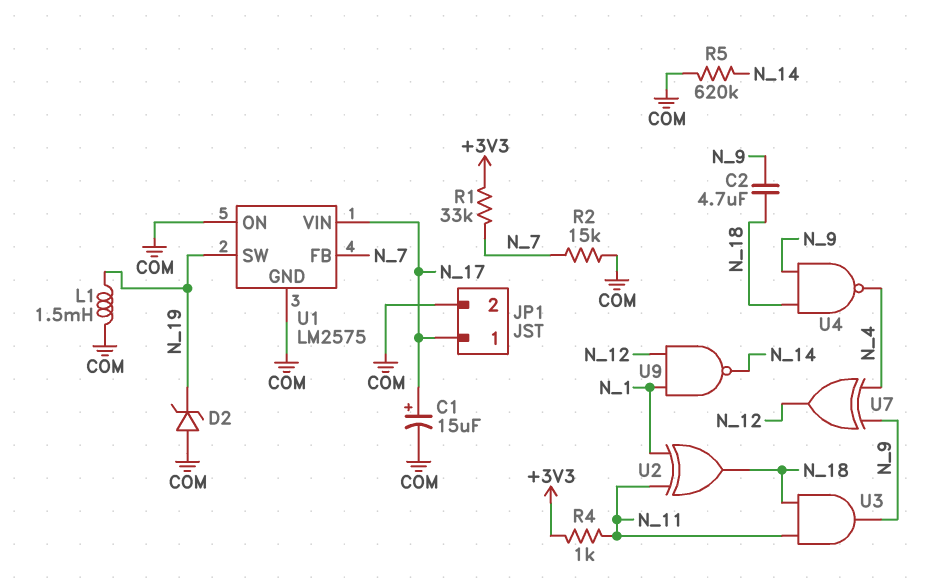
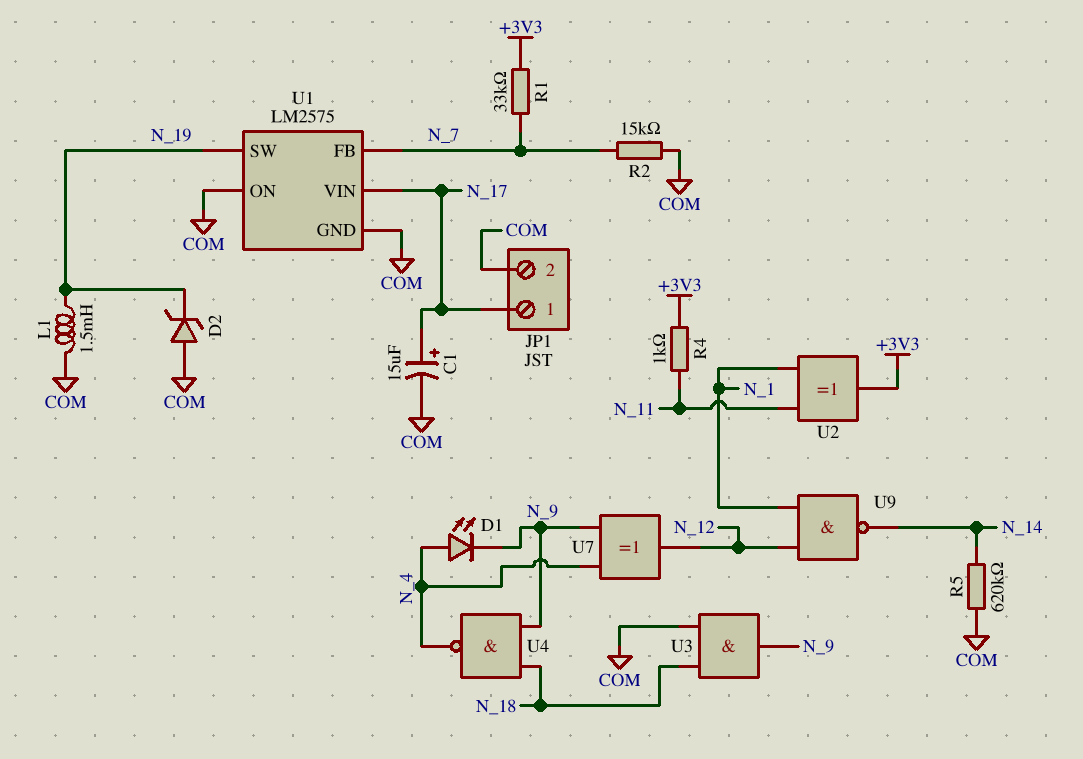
C2: 4.7uF (N_9, N_18) -> none
D1: none -> LED (A N_4, K N_9)
U2: XOR (in N_1, in N_11, out N_18) -> XOR (in N_1, in N_11, out +3V3)
U3: AND (in N_11, in N_18, out N_9) -> AND (in COM, in N_18, out N_9)

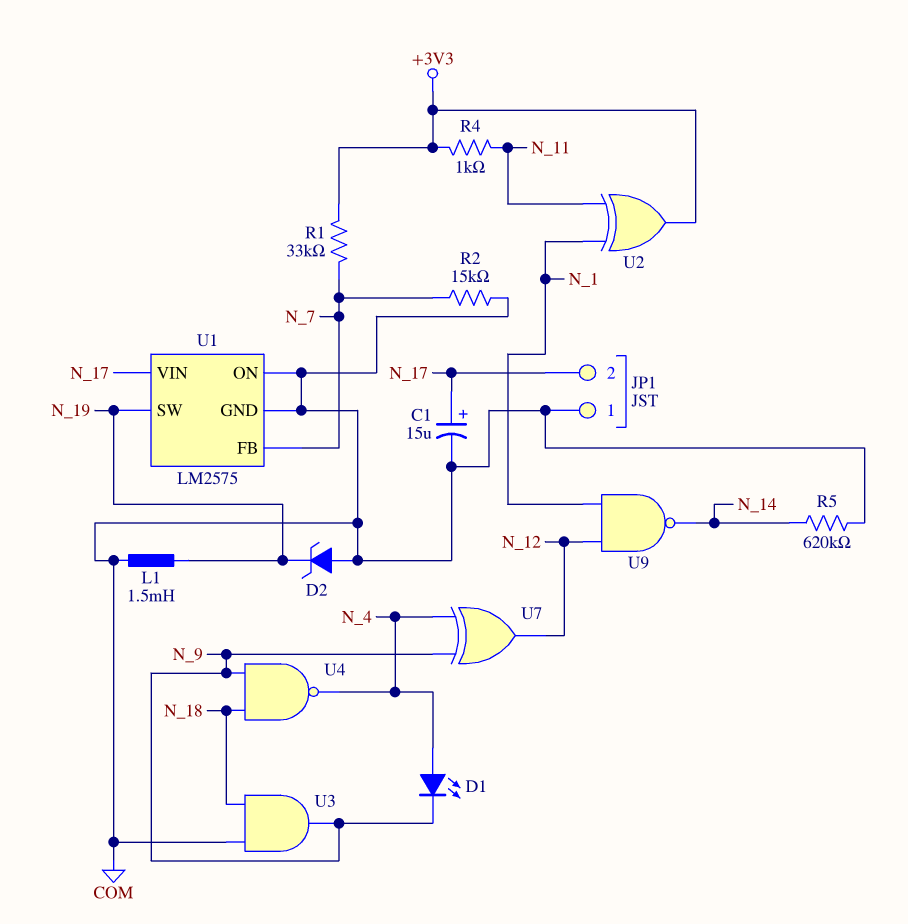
JP1 pin 1: N_17 -> COM
JP1 pin 2: COM -> N_17

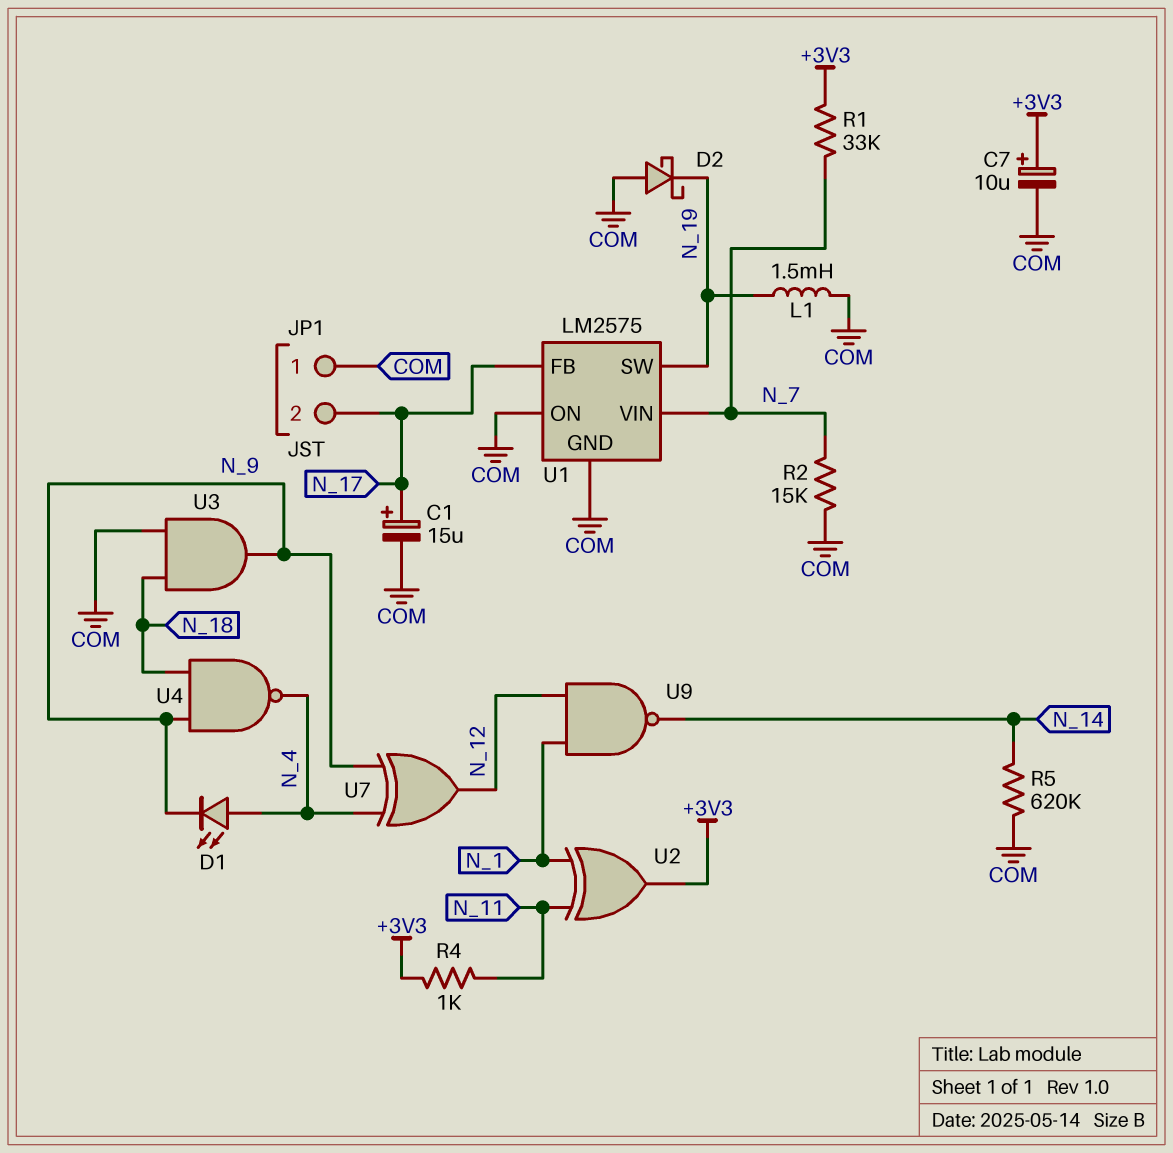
C7: none -> 10uF (plus +3V3, minus COM)
D2: zener (A COM, K N_19) -> schottky (A COM, K N_19)
U1 pin FB: N_7 -> N_17
U1 pin VIN: N_17 -> N_7

